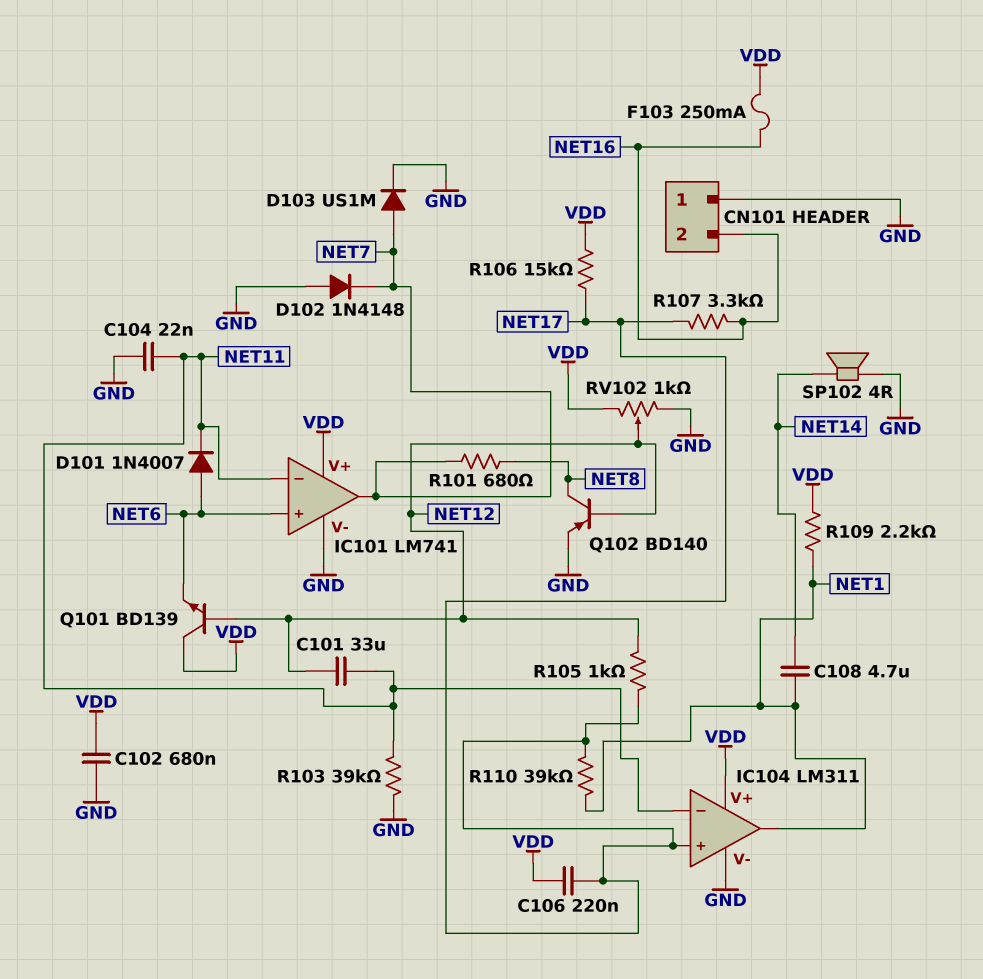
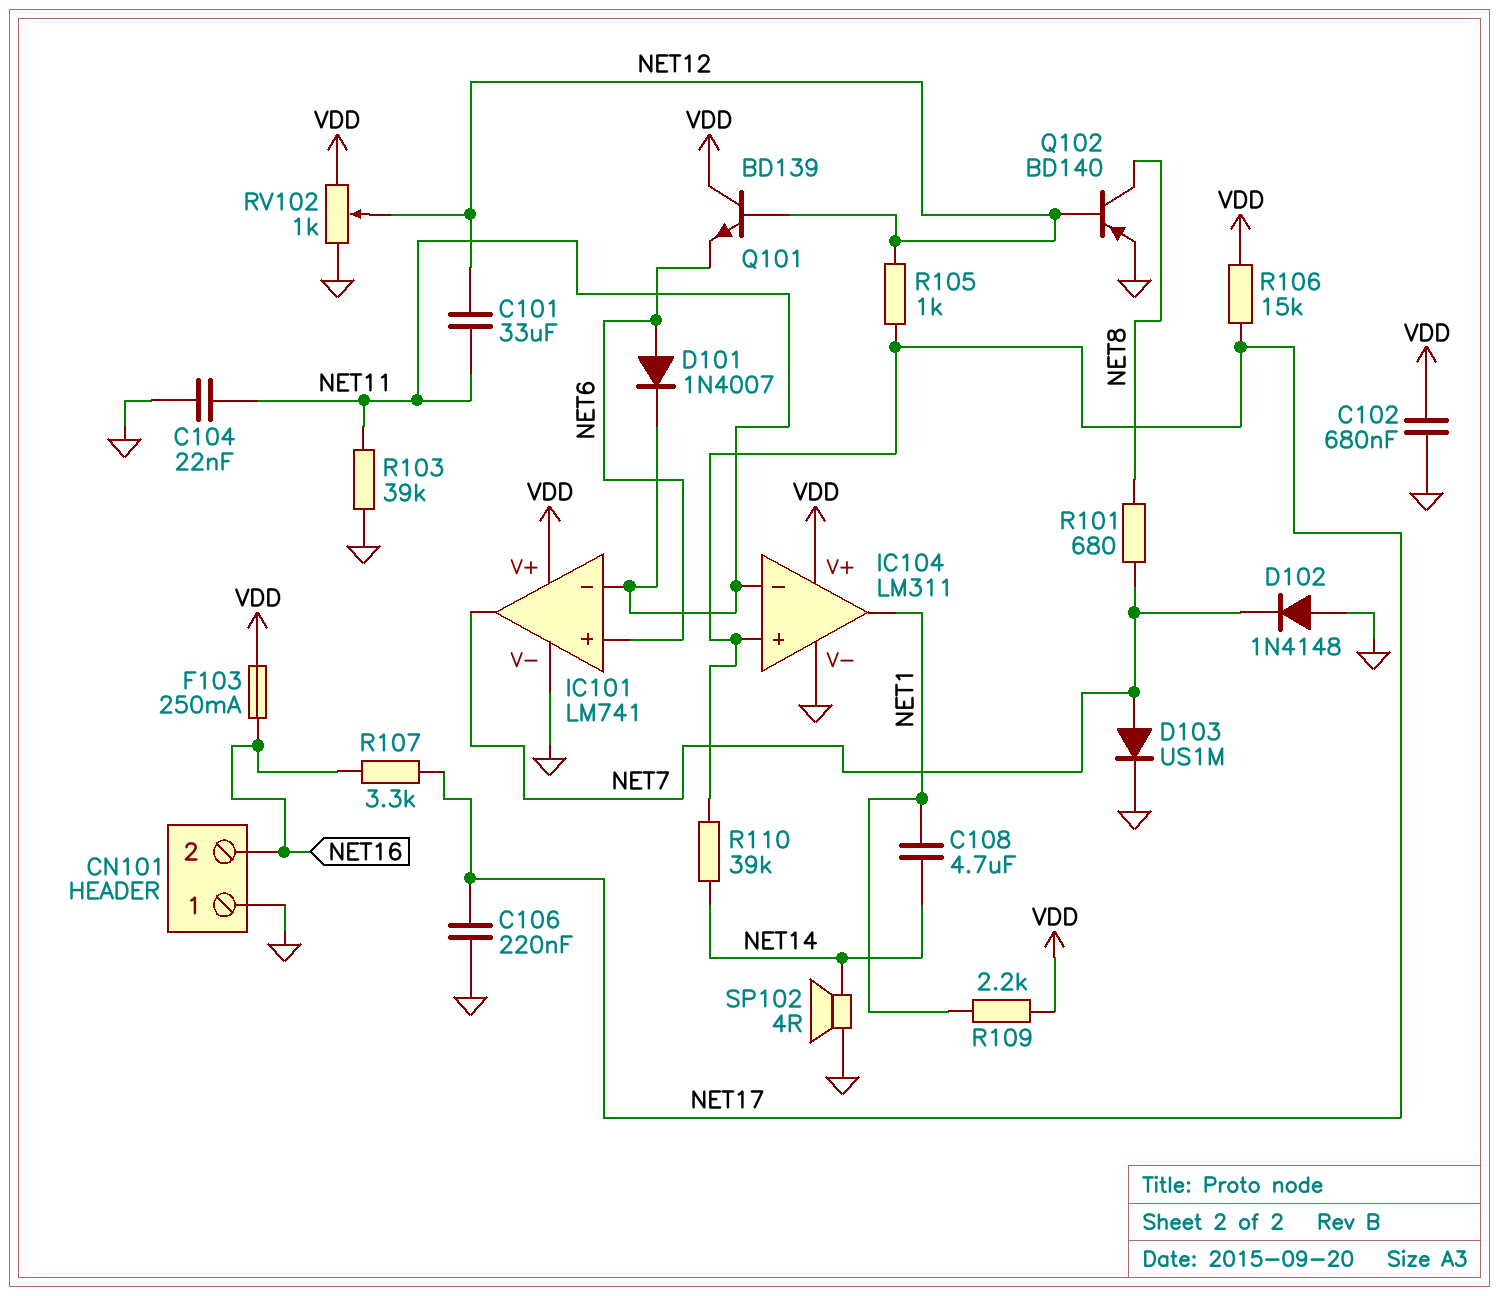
C106: 220nF (NET17, VDD) -> 220nF (GND, NET17)
R110: 39k (NET1, NET17) -> 39k (NET14, NET17)

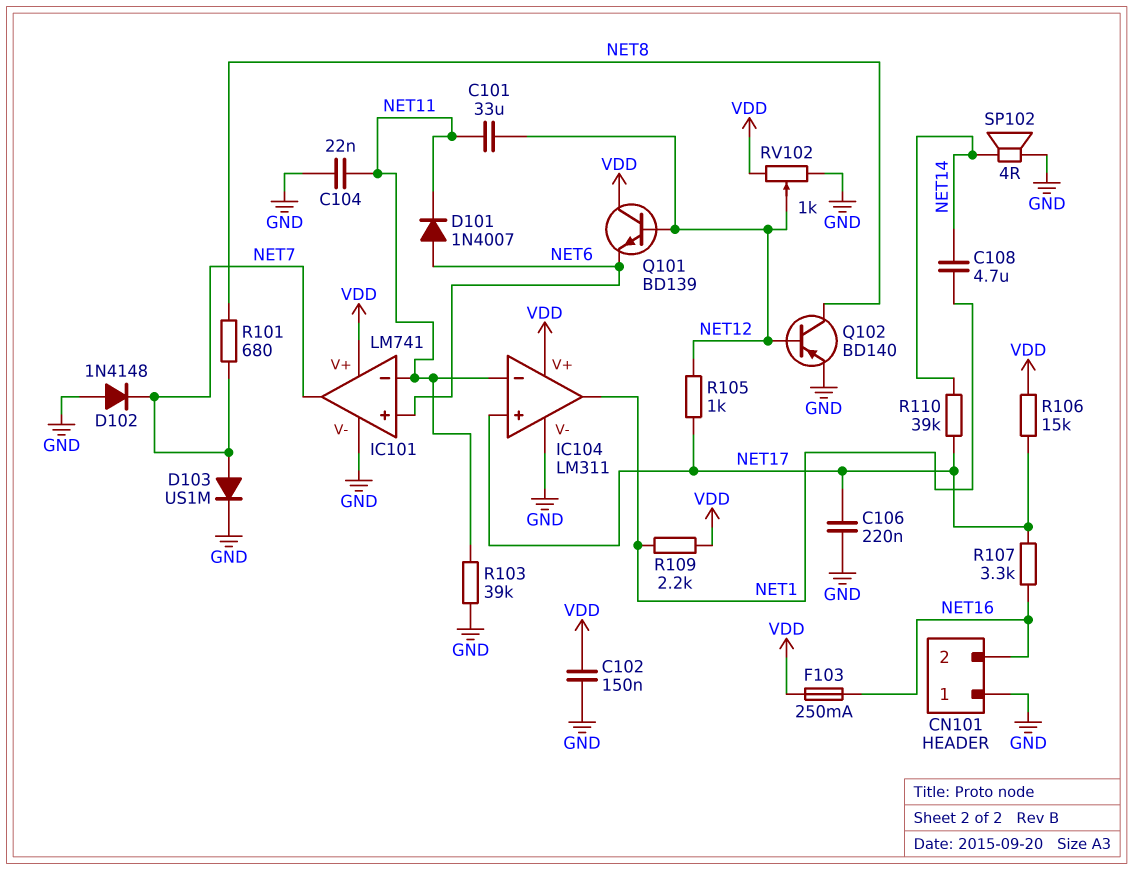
C102: 680nF (GND, VDD) -> 150nF (GND, VDD)

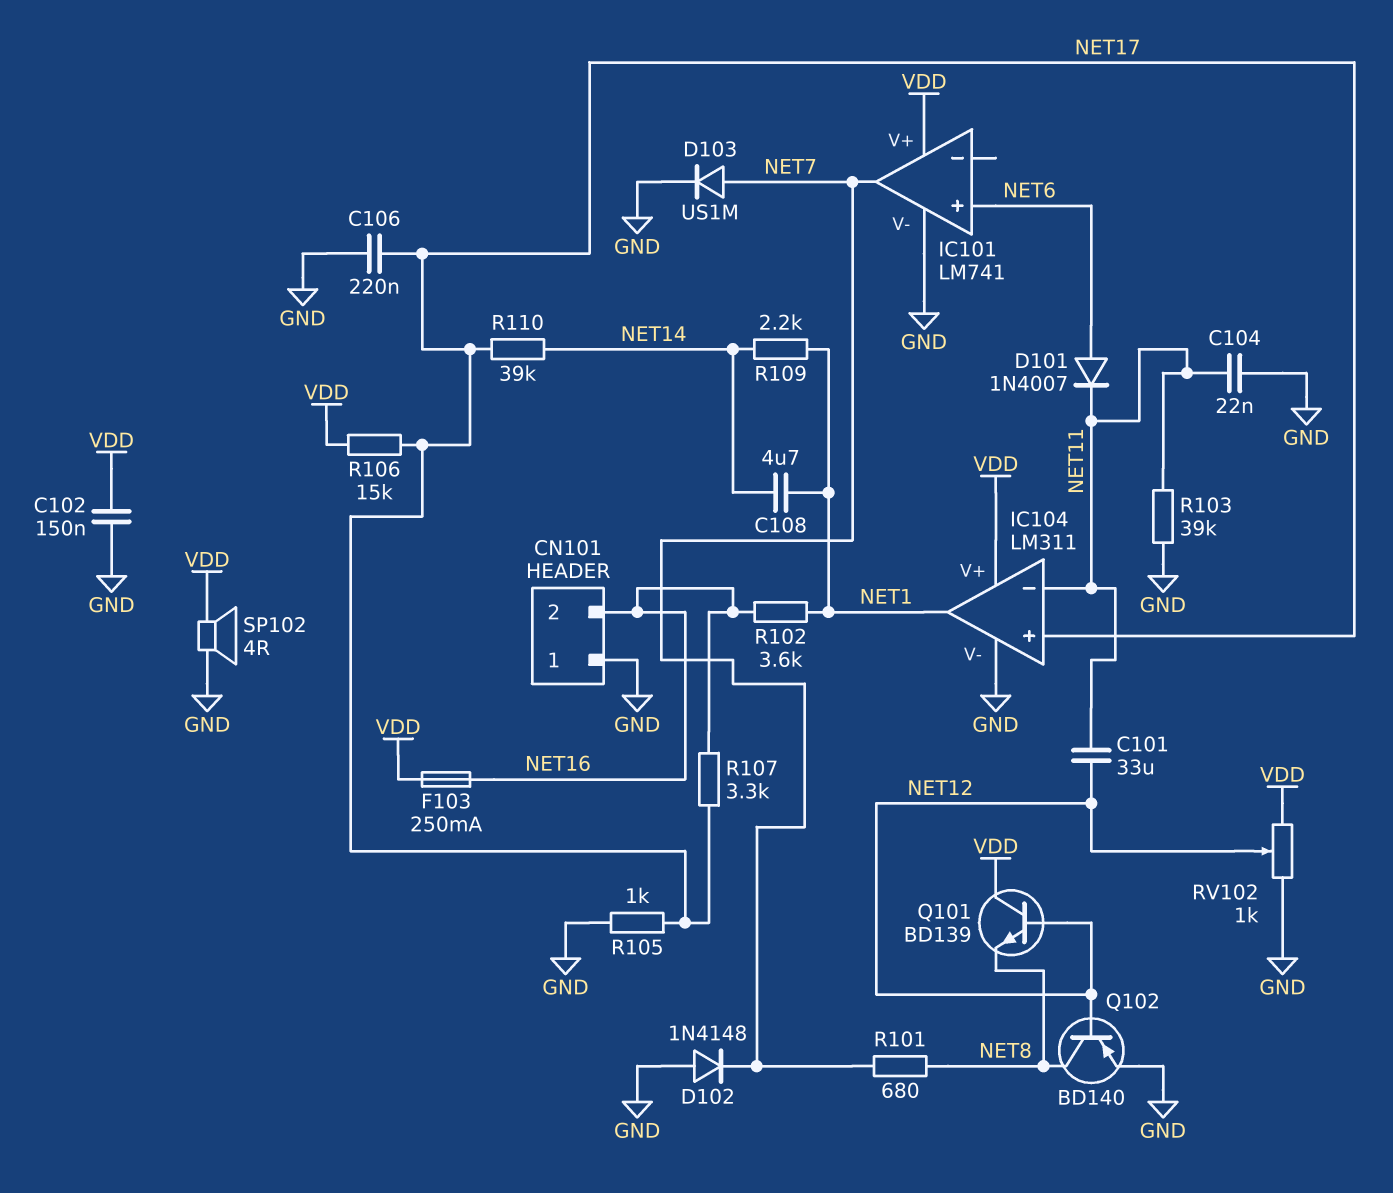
IC101 pin in-: NET11 -> none
Q101: NPN BD139 (B NET12, C VDD, E NET6) -> NPN BD139 (B NET12, C VDD, E NET8)
R102: none -> 3.6k (NET1, NET16)
R105: 1k (NET12, NET17) -> 1k (GND, NET17)
R109: 2.2k (NET1, VDD) -> 2.2k (NET1, NET14)
SP102: speaker 4R (GND, NET14) -> speaker 4R (GND, VDD)

